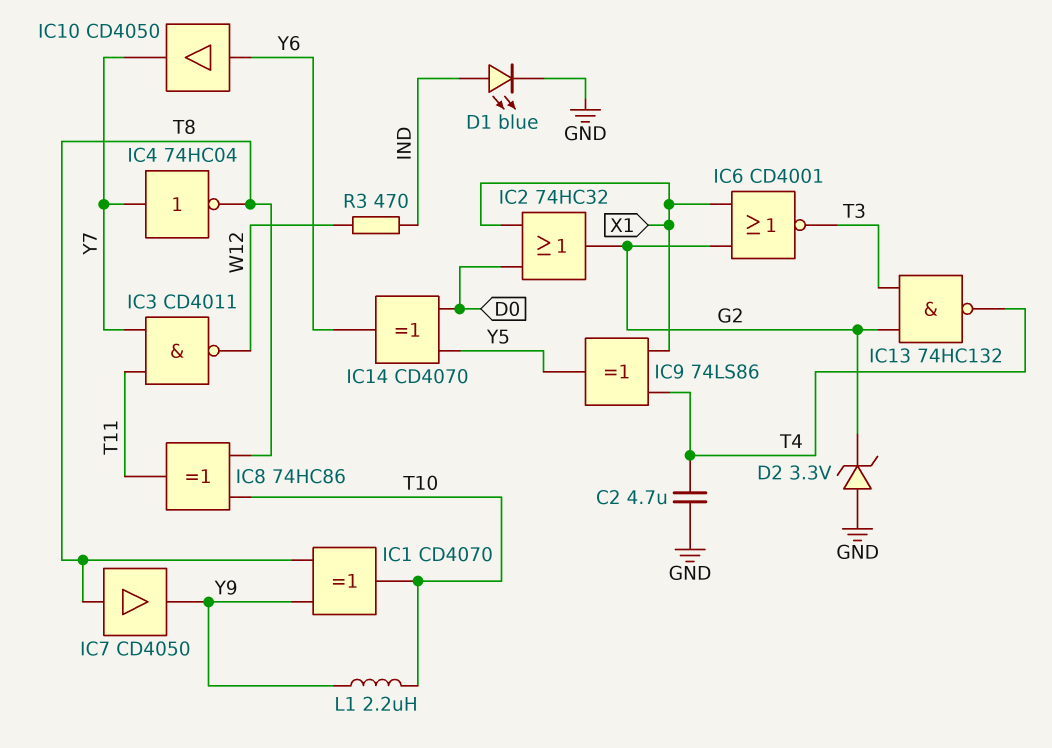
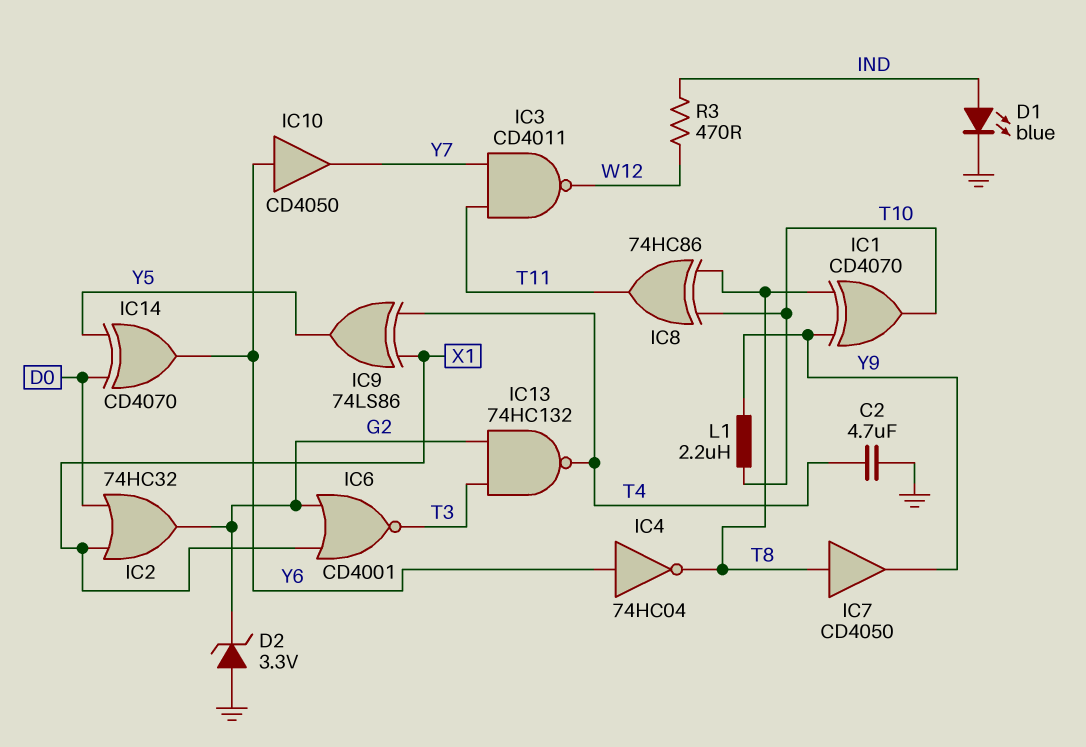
IC4: NOT 74HC04 (in Y7, out T8) -> NOT 74HC04 (in Y6, out T8)

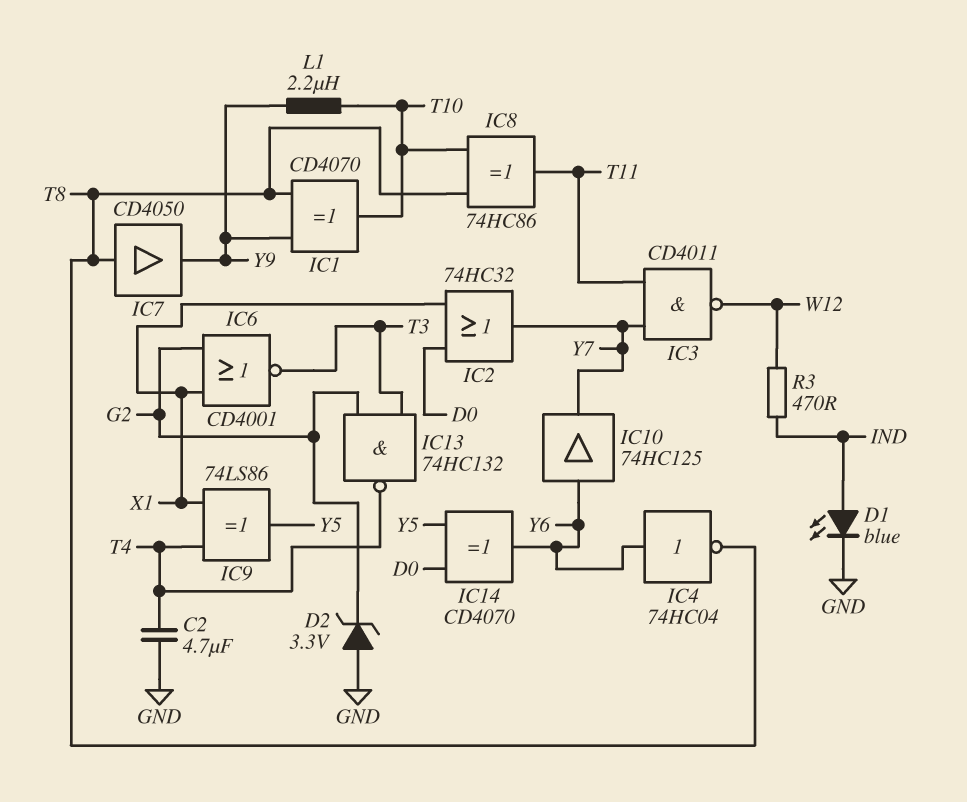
IC2: OR 74HC32 (in D0, in X1, out G2) -> OR 74HC32 (in D0, in X1, out Y7)
IC10: buffer CD4050 (in Y6, out Y7) -> buffer 74HC125 (in Y6, out Y7)

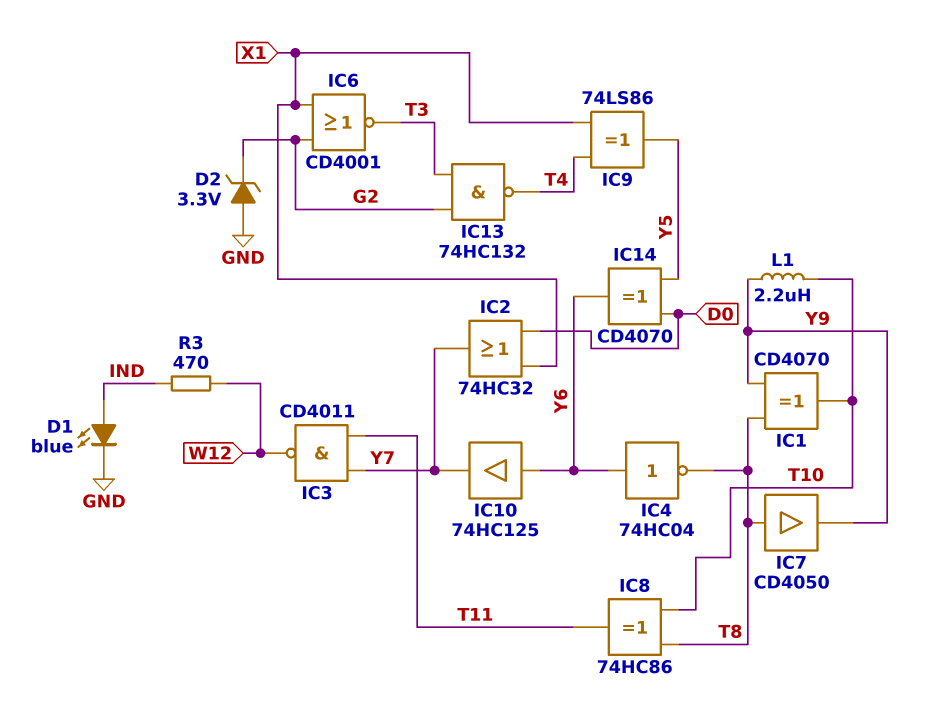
C2: 4.7uF (GND, T4) -> none

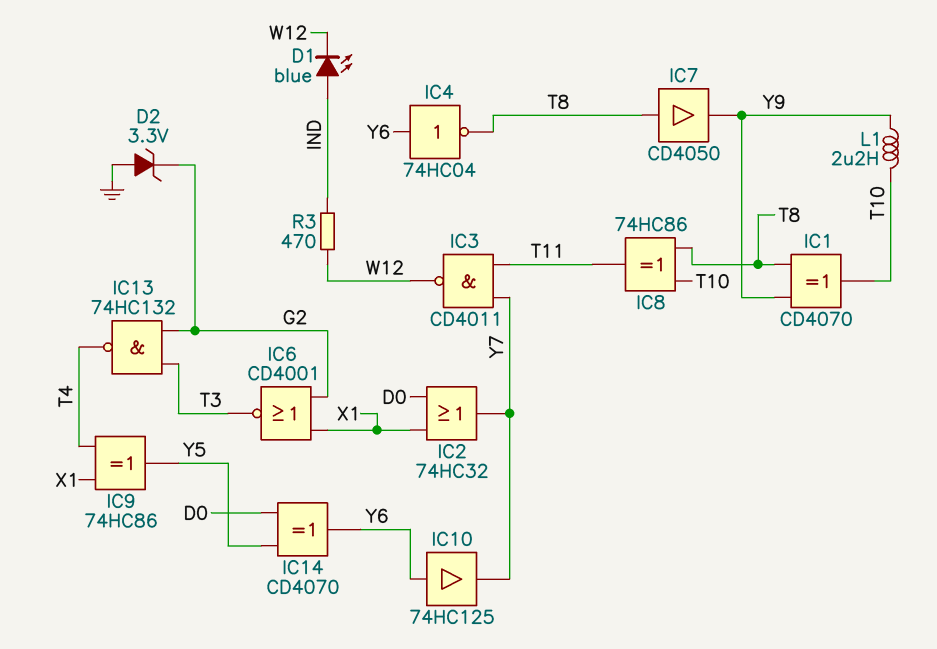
D1: LED blue (A IND, K GND) -> LED blue (A IND, K W12)
IC9: XOR 74LS86 (in T4, in X1, out Y5) -> XOR 74HC86 (in T4, in X1, out Y5)

